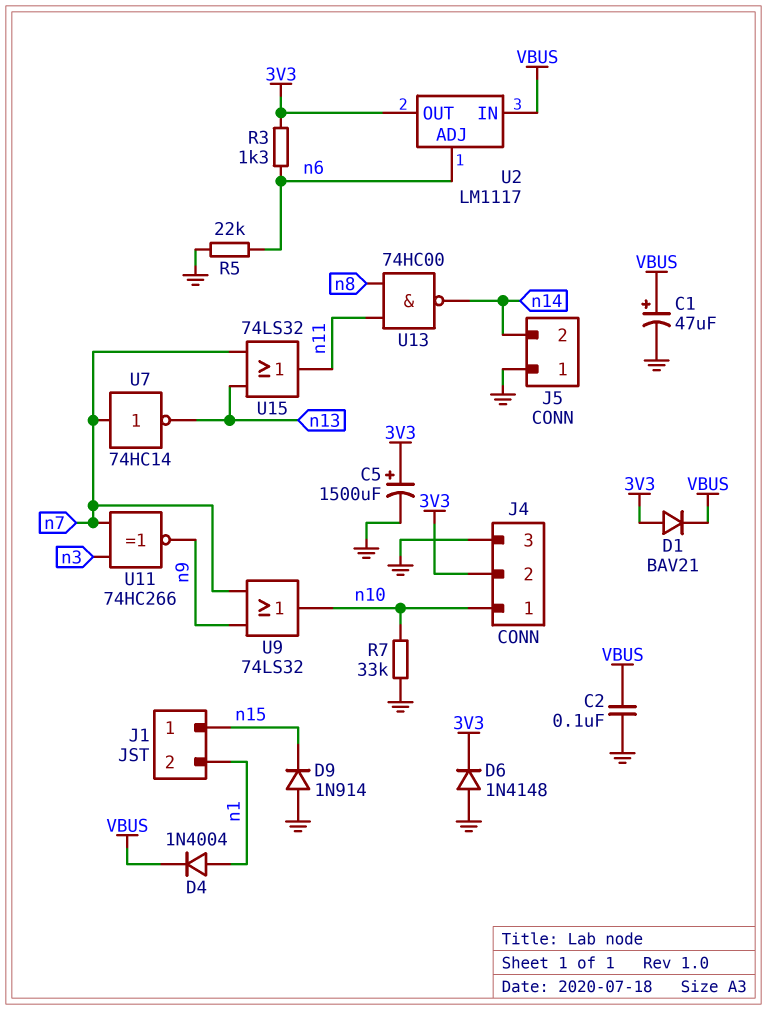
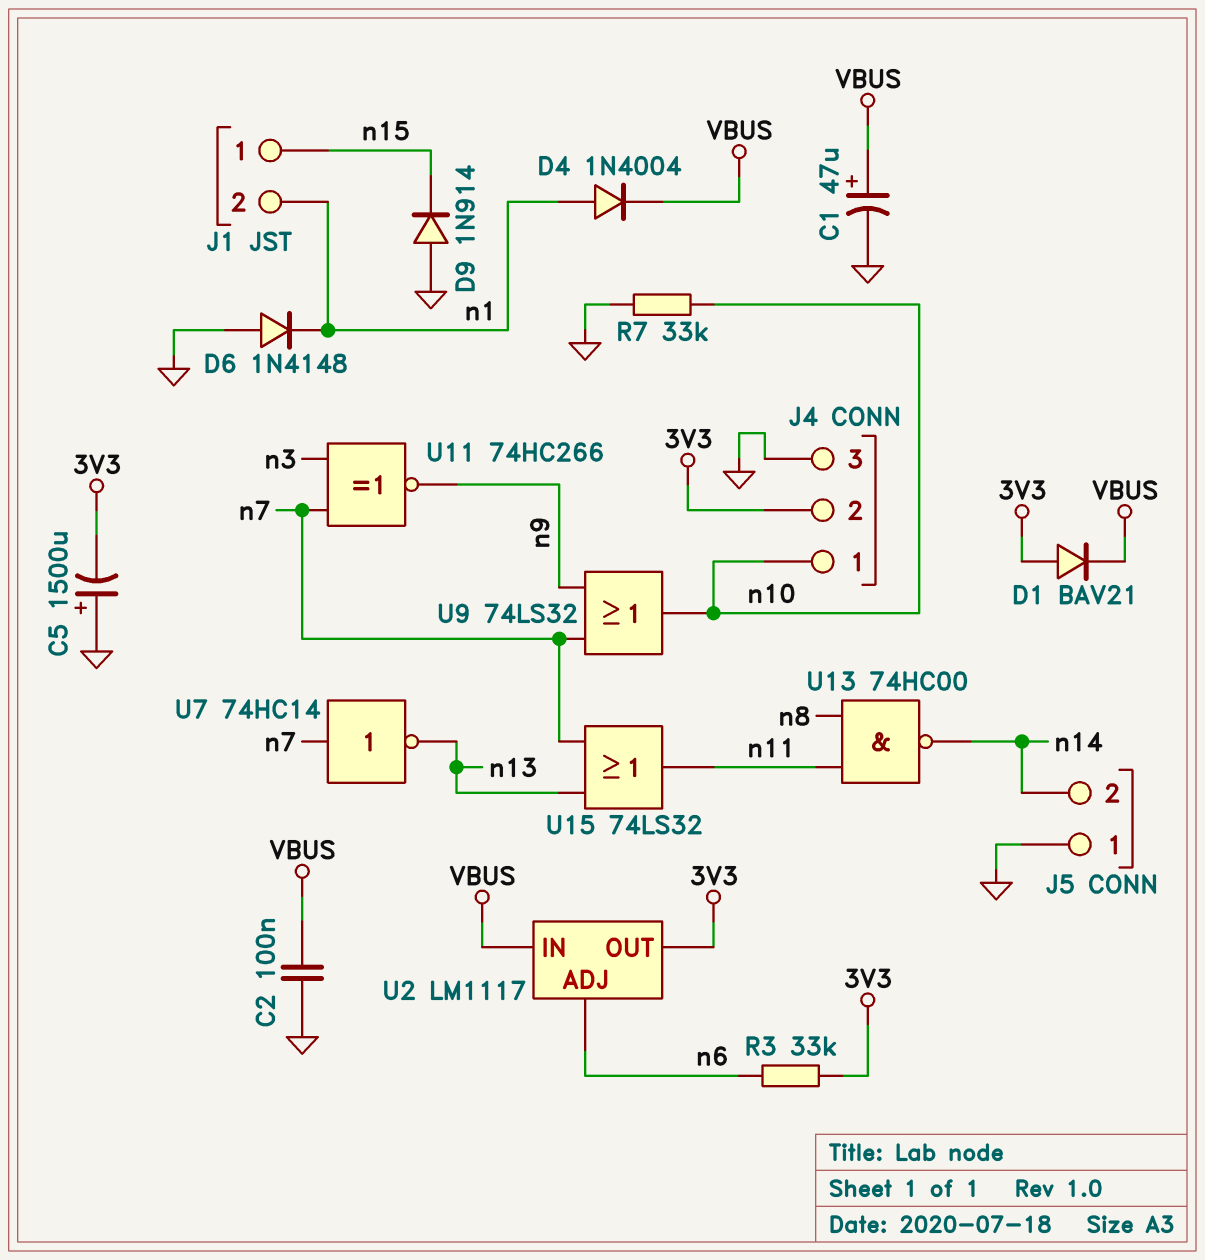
C5: 1500uF (plus 3V3, minus GND) -> 1500uF (plus GND, minus 3V3)
D6: diode 1N4148 (A GND, K 3V3) -> diode 1N4148 (A GND, K n1)
R3: 1.3k (3V3, n6) -> 33k (3V3, n6)
R5: 22k (GND, n6) -> none

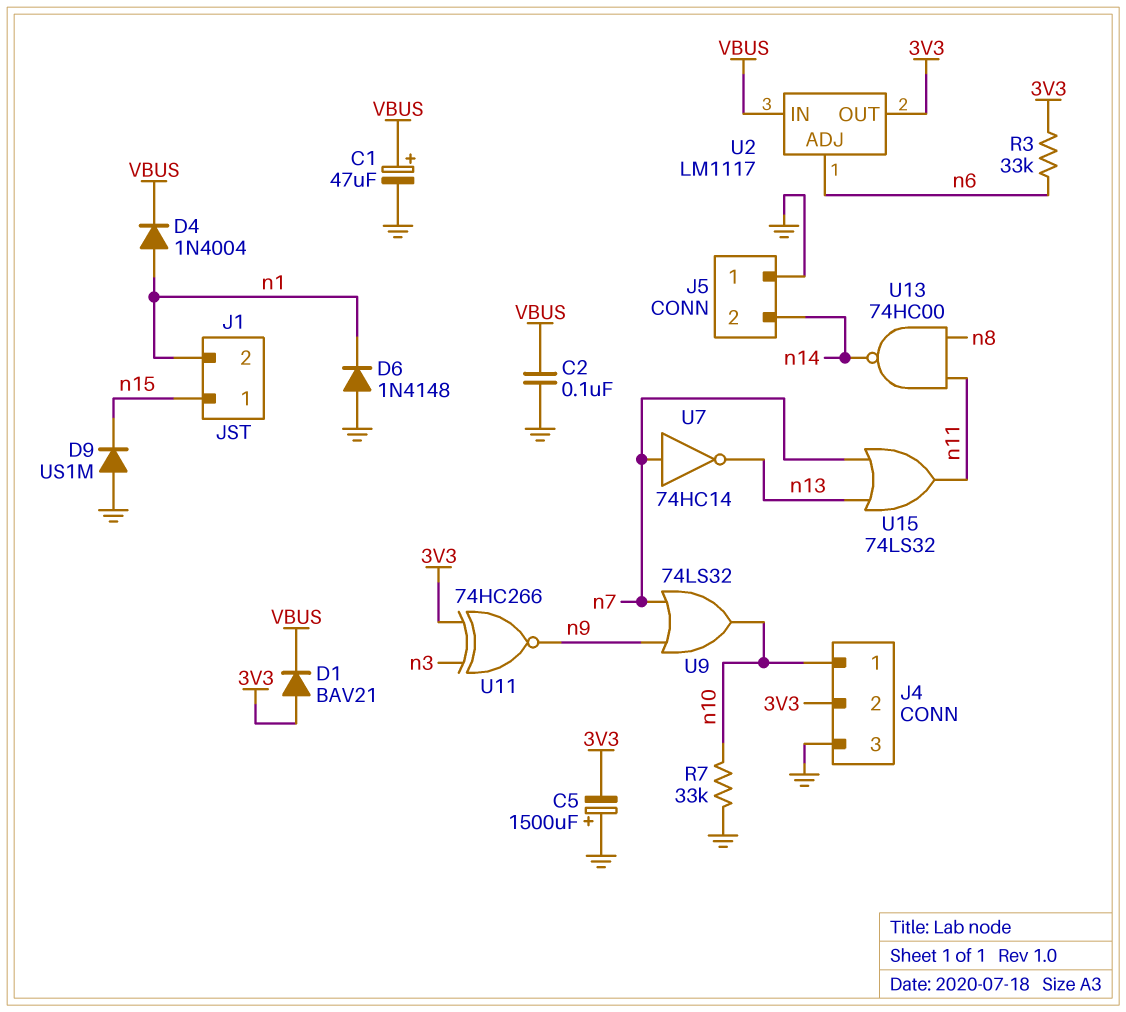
D9: diode 1N914 (A GND, K n15) -> diode US1M (A GND, K n15)
U11: XNOR 74HC266 (in n3, in n7, out n9) -> XNOR 74HC266 (in 3V3, in n3, out n9)

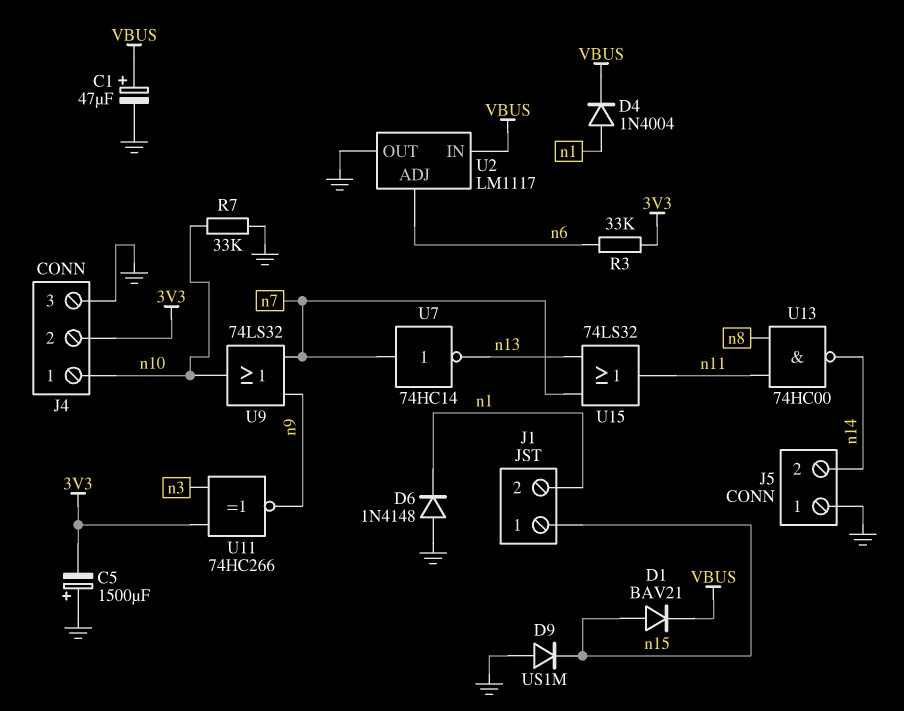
C2: 100nF (GND, VBUS) -> none
D1: diode BAV21 (A 3V3, K VBUS) -> diode BAV21 (A n15, K VBUS)
U2 pin OUT: 3V3 -> GND

